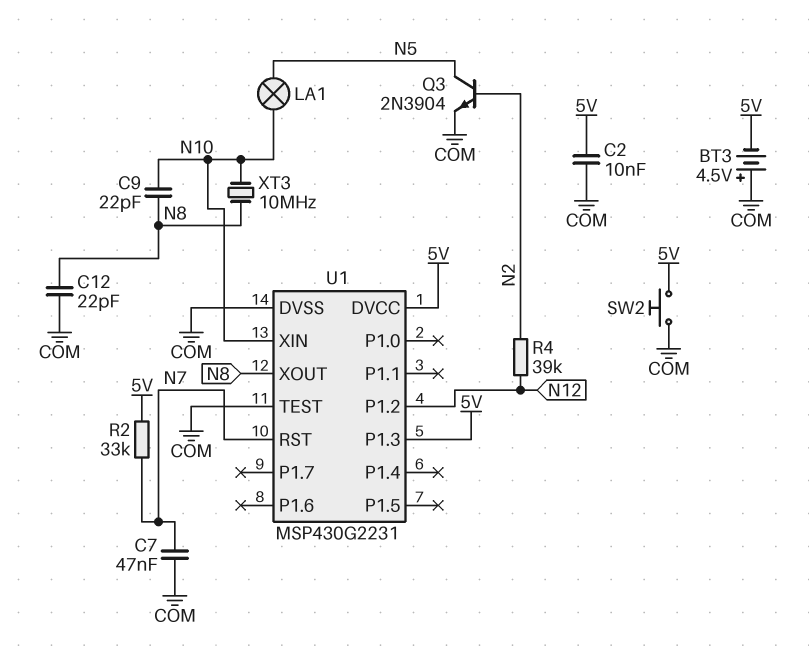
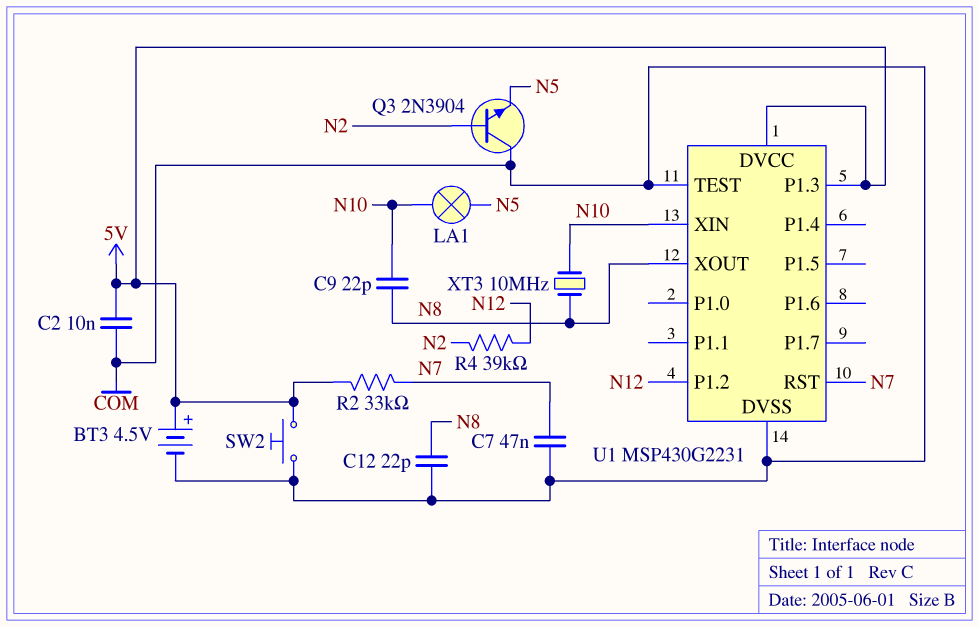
BT3: 4.5V (plus COM, minus 5V) -> 4.5V (plus 5V, minus COM)
Q3: NPN 2N3904 (B N2, C N5, E COM) -> NPN 2N3904 (B N2, C COM, E N5)

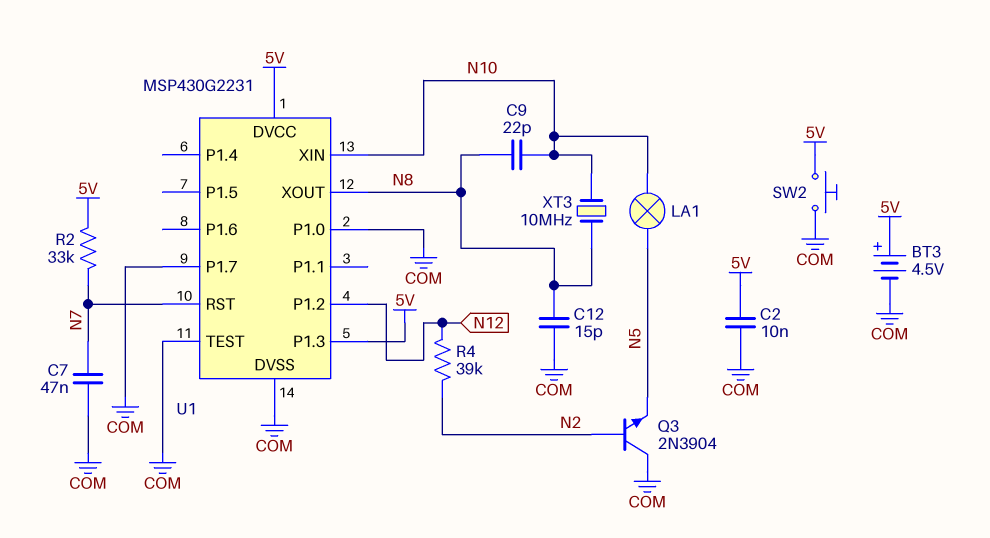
C12: 22pF (COM, N8) -> 15pF (COM, N8)
U1 pin P1.0: none -> COM
U1 pin P1.7: none -> COM

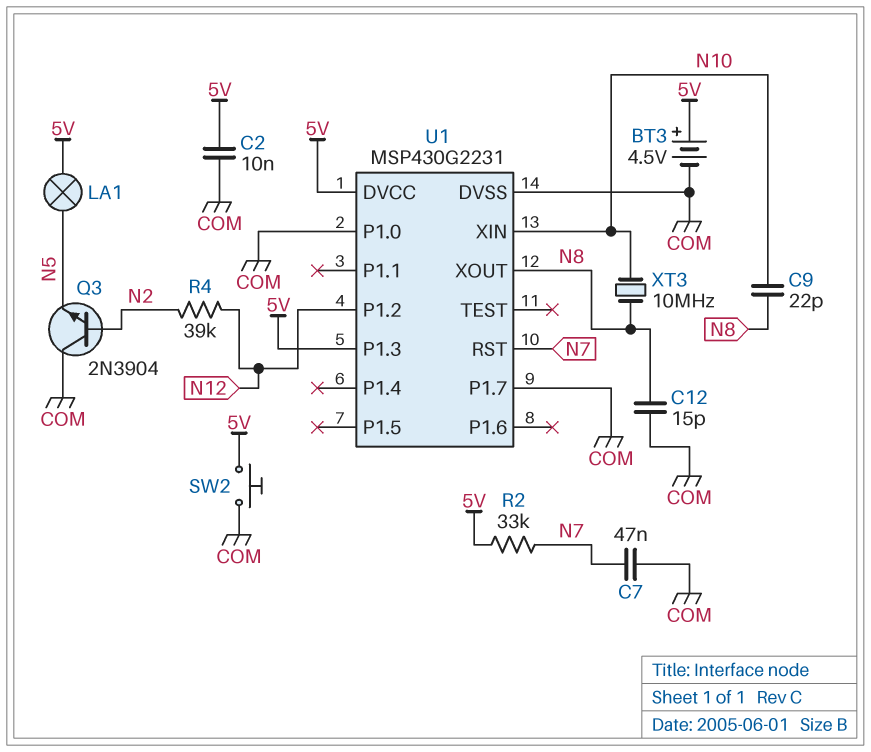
LA1: lamp (N5, N10) -> lamp (5V, N5)
U1 pin TEST: COM -> none

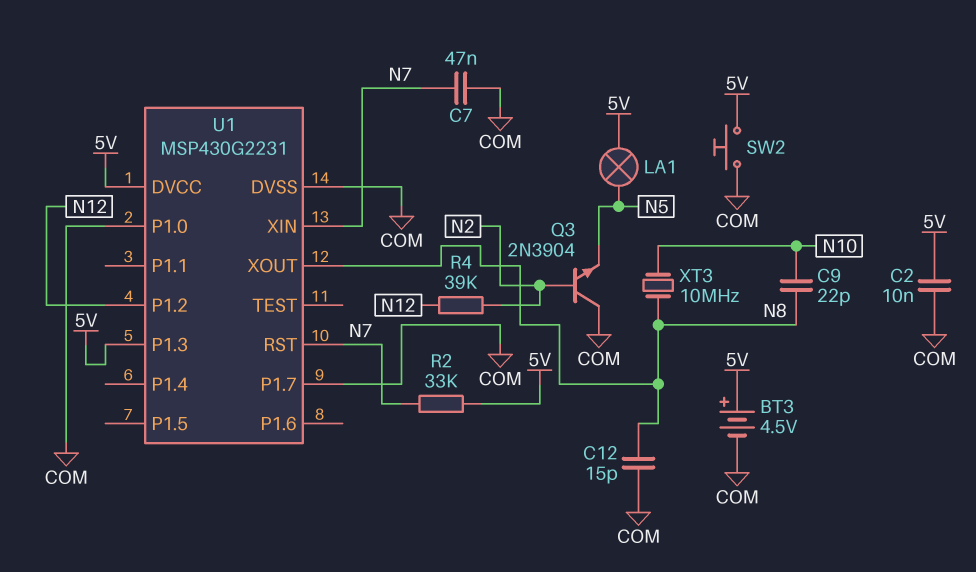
U1 pin XIN: N10 -> N7

